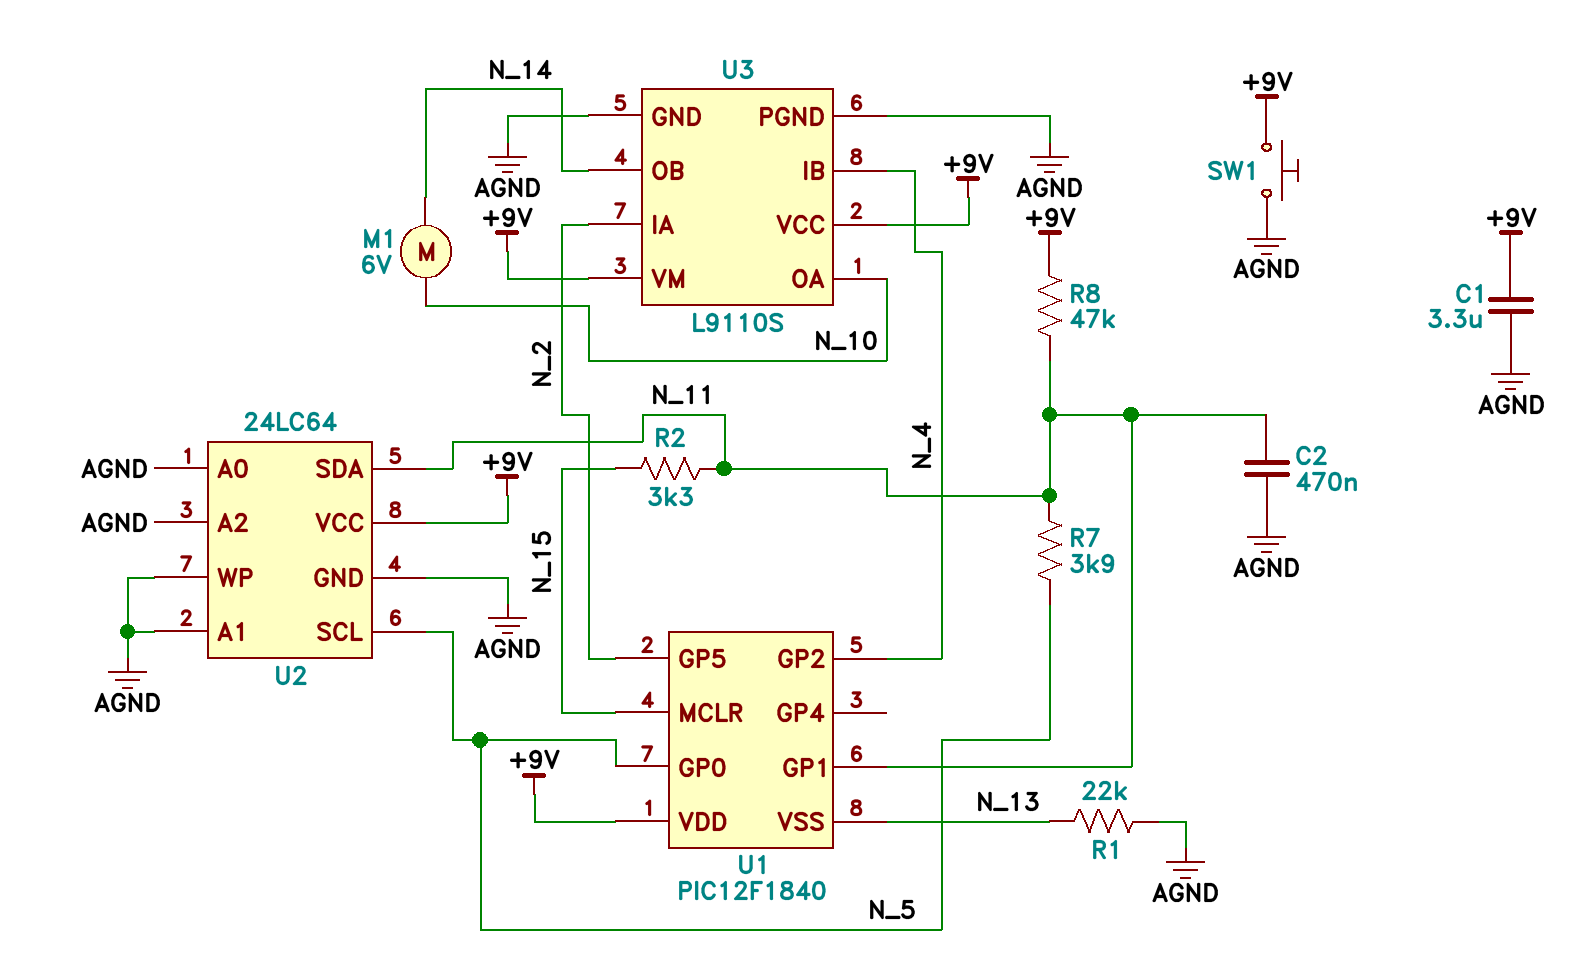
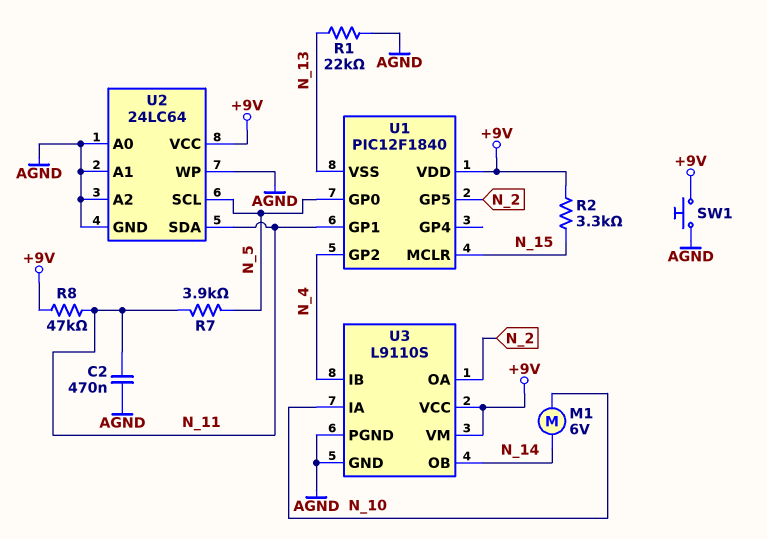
C1: 3.3uF (+9V, AGND) -> none
R2: 3.3k (N_11, N_15) -> 3.3k (+9V, N_15)
U3 pin IA: N_2 -> N_10
U3 pin OA: N_10 -> N_2

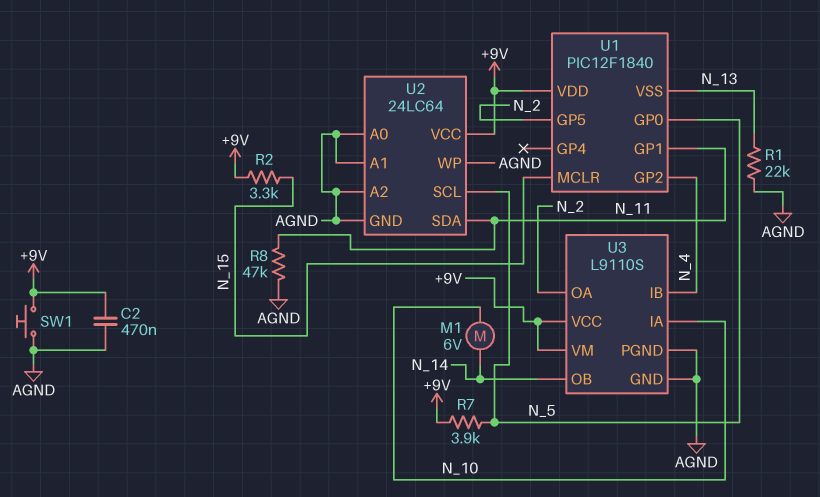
C2: 470nF (AGND, N_11) -> 470nF (+9V, AGND)
R7: 3.9k (N_5, N_11) -> 3.9k (+9V, N_5)
R8: 47k (+9V, N_11) -> 47k (AGND, N_11)

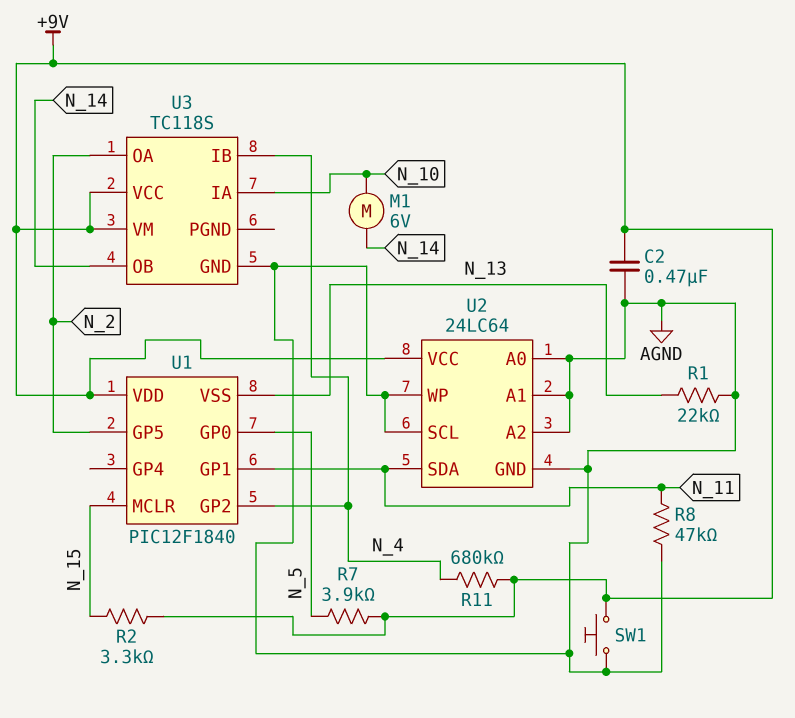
R11: none -> 680k (+9V, N_4)
U2 pin SCL: N_5 -> AGND
U3: L9110S -> TC118S
U3 pin PGND: AGND -> none

